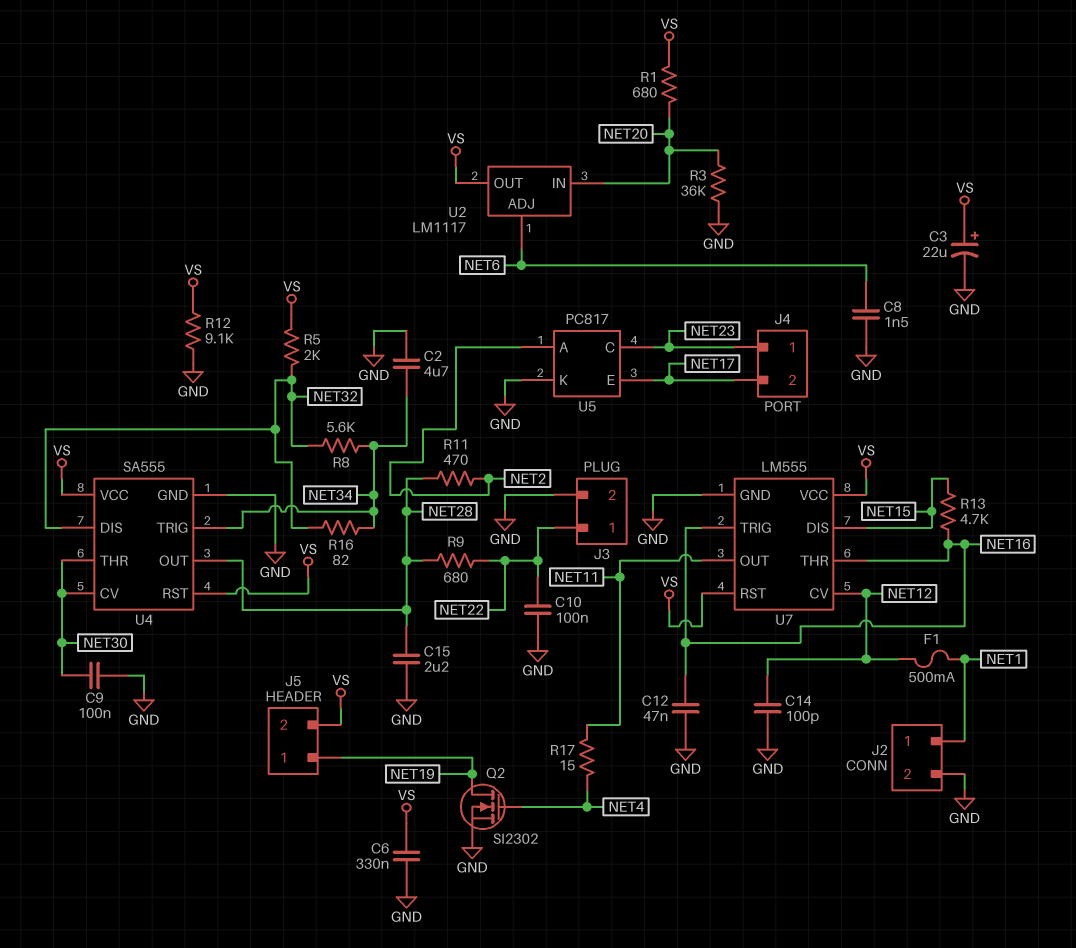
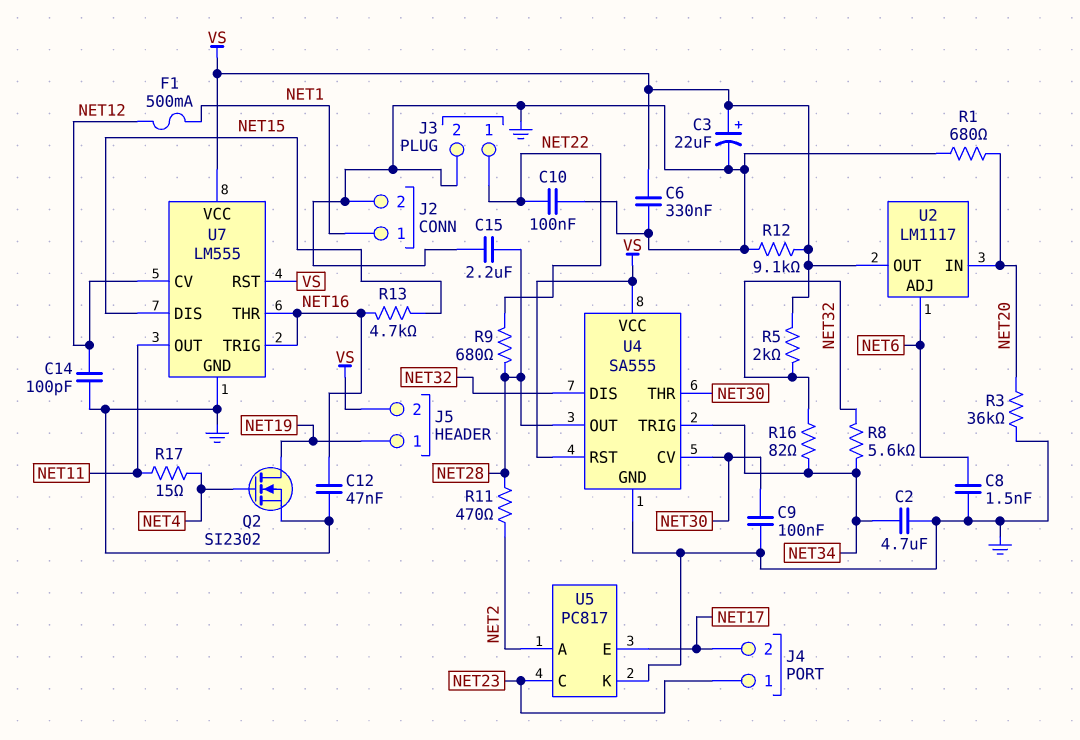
R1: 680 (NET20, VS) -> 680 (GND, NET20)

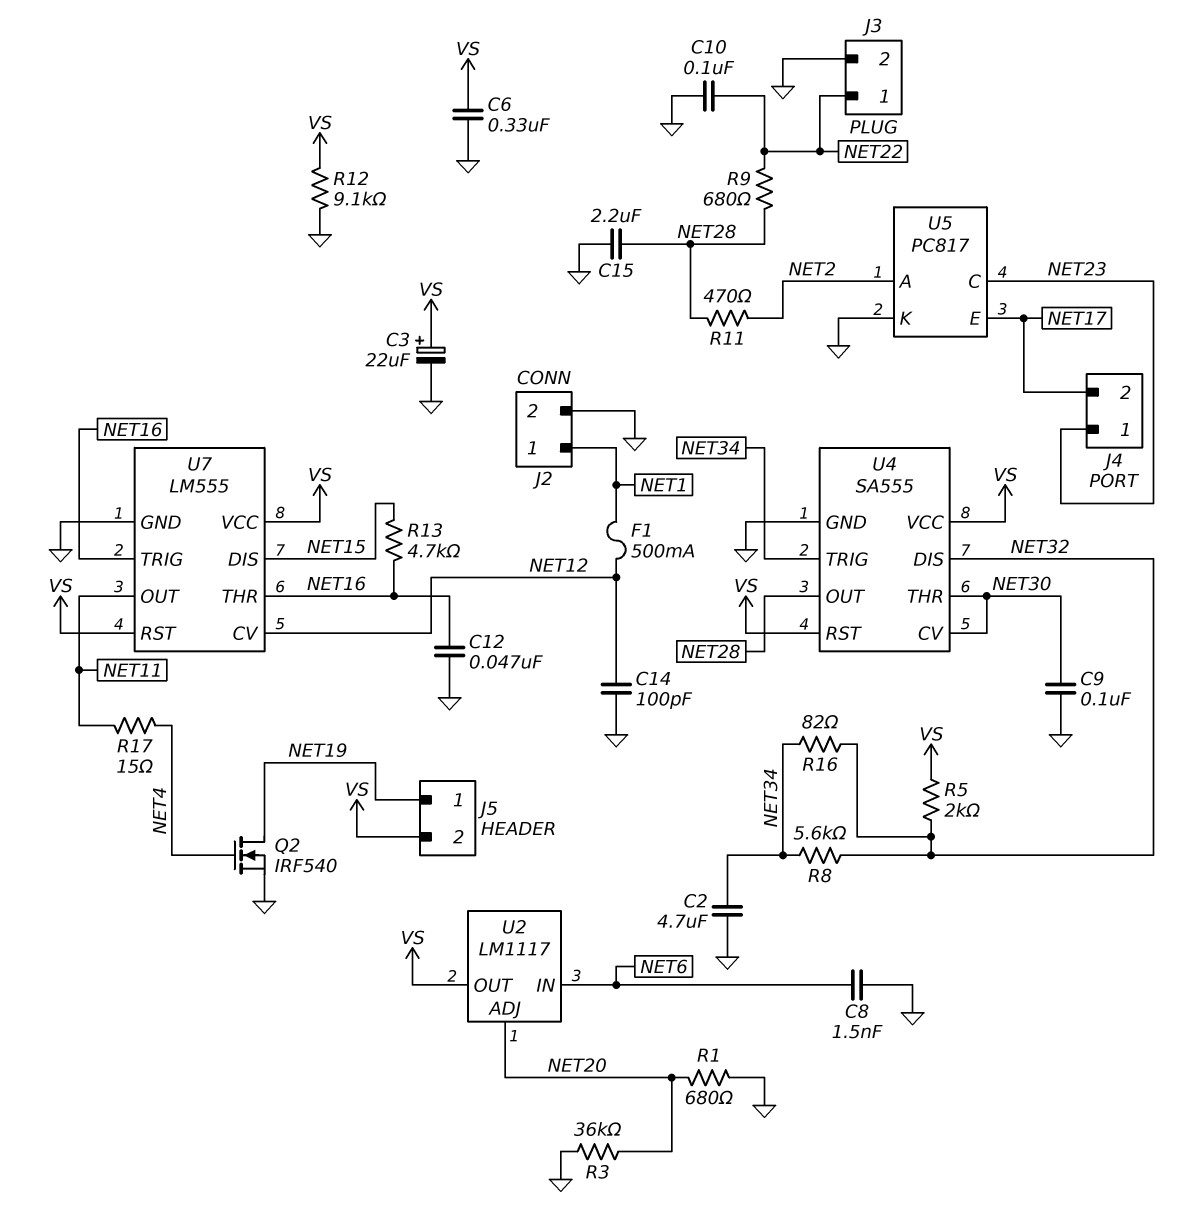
Q2: NMOS SI2302 (G NET4, D NET19, S GND) -> NMOS IRF540 (G NET4, D NET19, S GND)
U2 pin ADJ: NET6 -> NET20
U2 pin IN: NET20 -> NET6

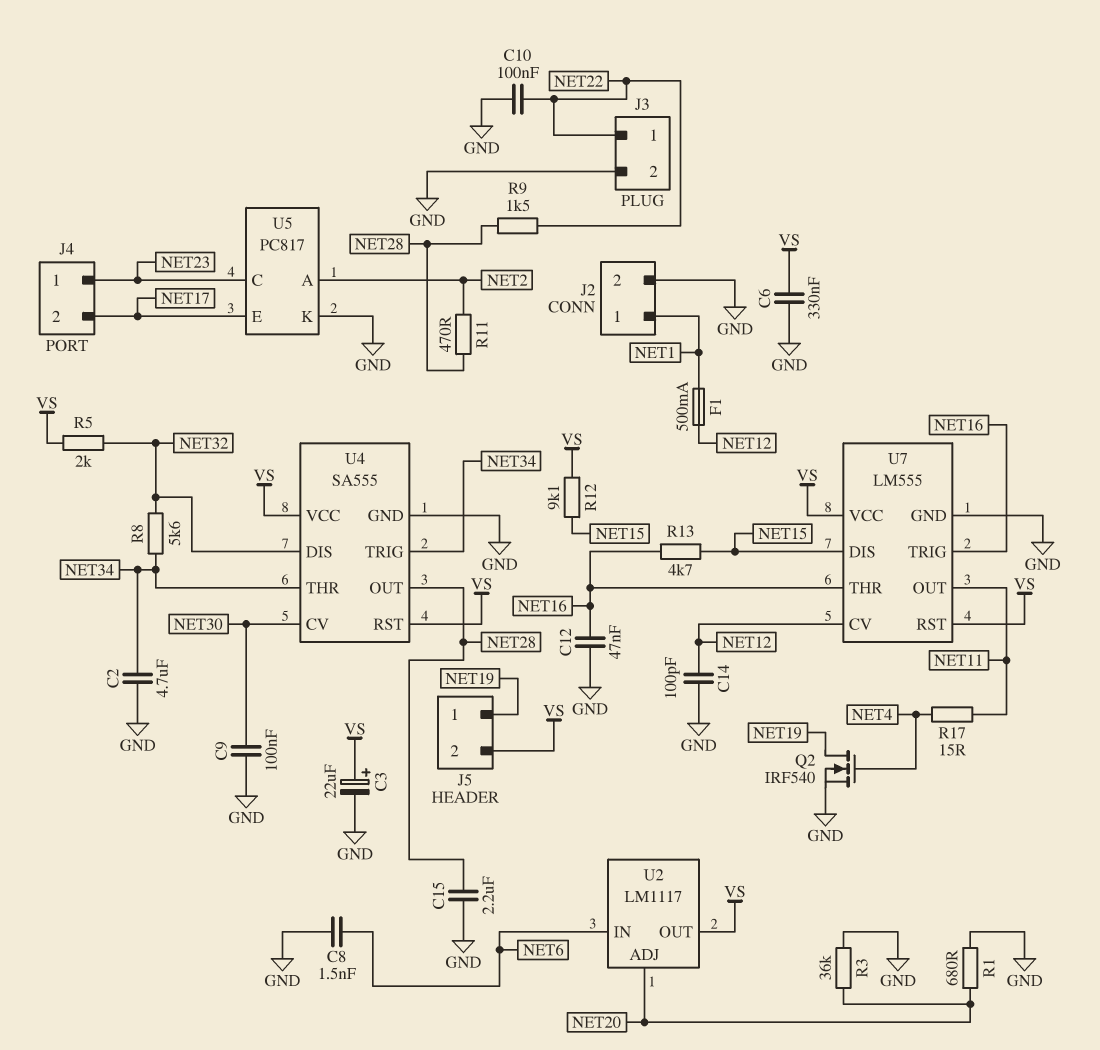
R9: 680 (NET22, NET28) -> 1.5k (NET22, NET28)
R12: 9.1k (GND, VS) -> 9.1k (NET15, VS)
R16: 82 (NET32, NET34) -> none
U4 pin THR: NET30 -> NET34

